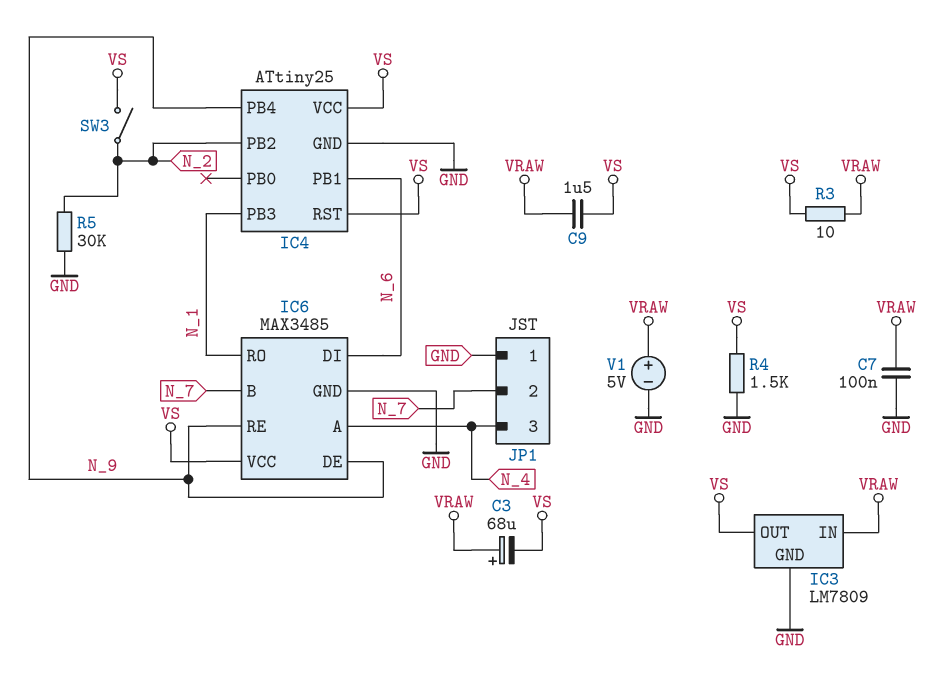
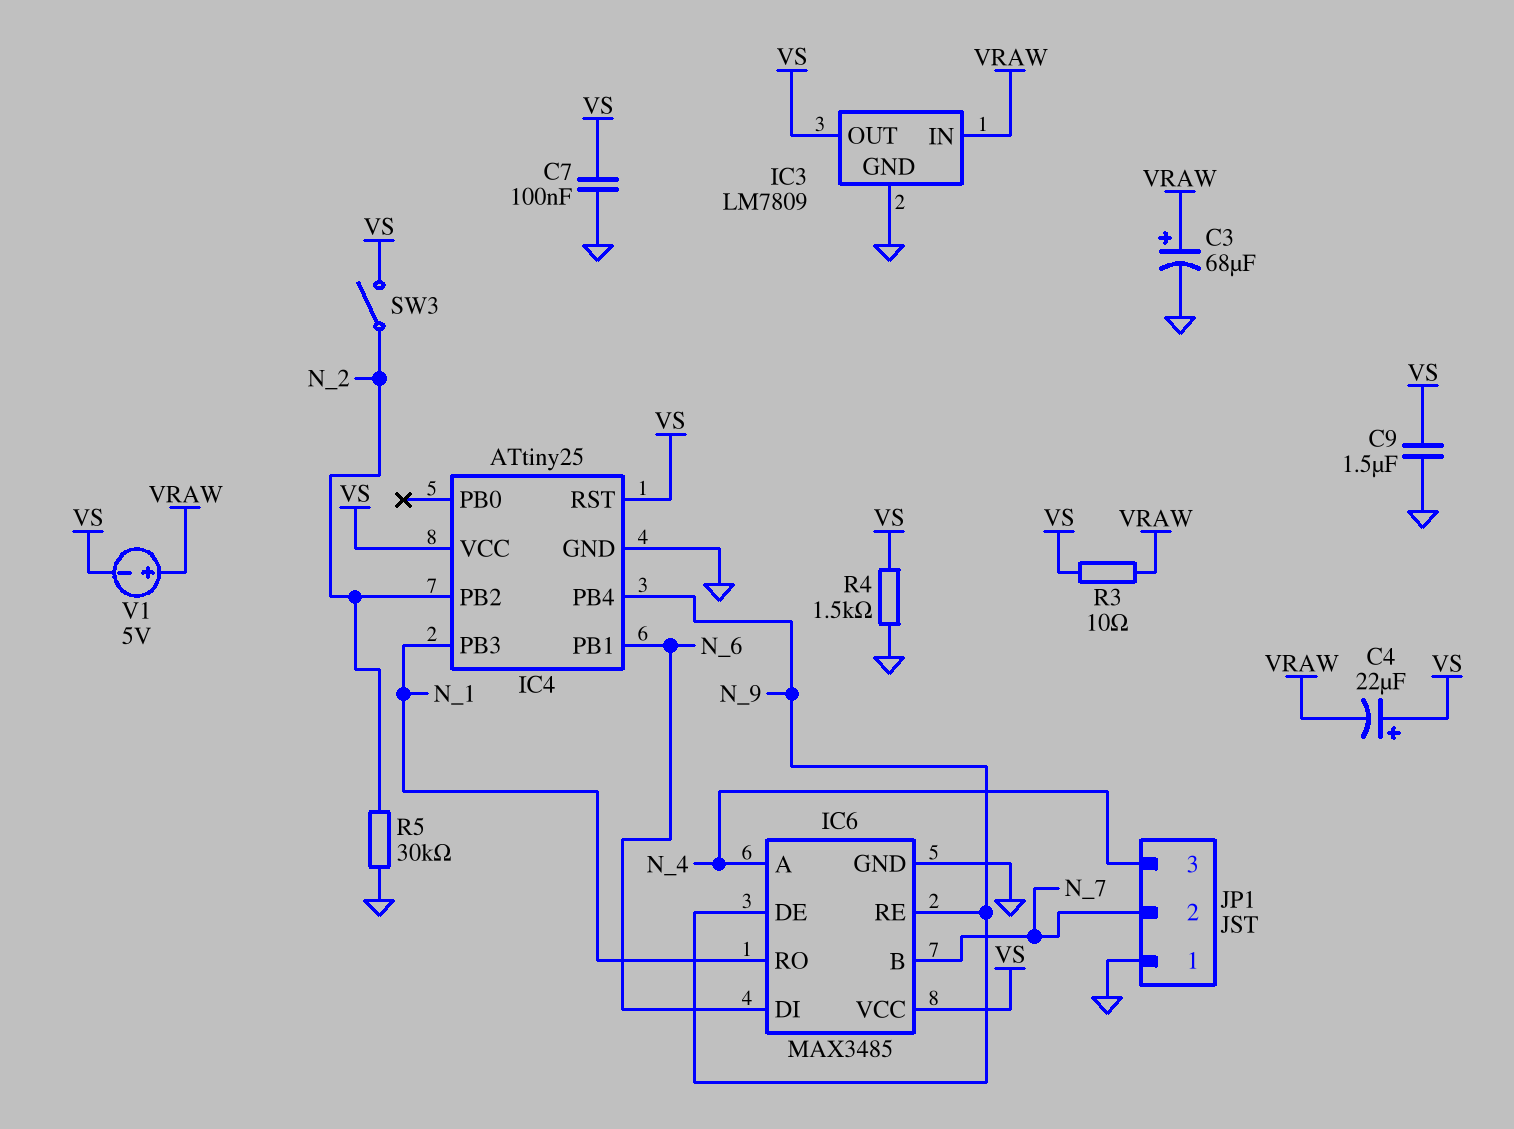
C3: 68uF (plus VRAW, minus VS) -> 68uF (plus VRAW, minus GND)
C4: none -> 22uF (plus VS, minus VRAW)
C7: 100nF (GND, VRAW) -> 100nF (GND, VS)
C9: 1.5uF (VRAW, VS) -> 1.5uF (GND, VS)
V1: 5V (plus VRAW, minus GND) -> 5V (plus VRAW, minus VS)

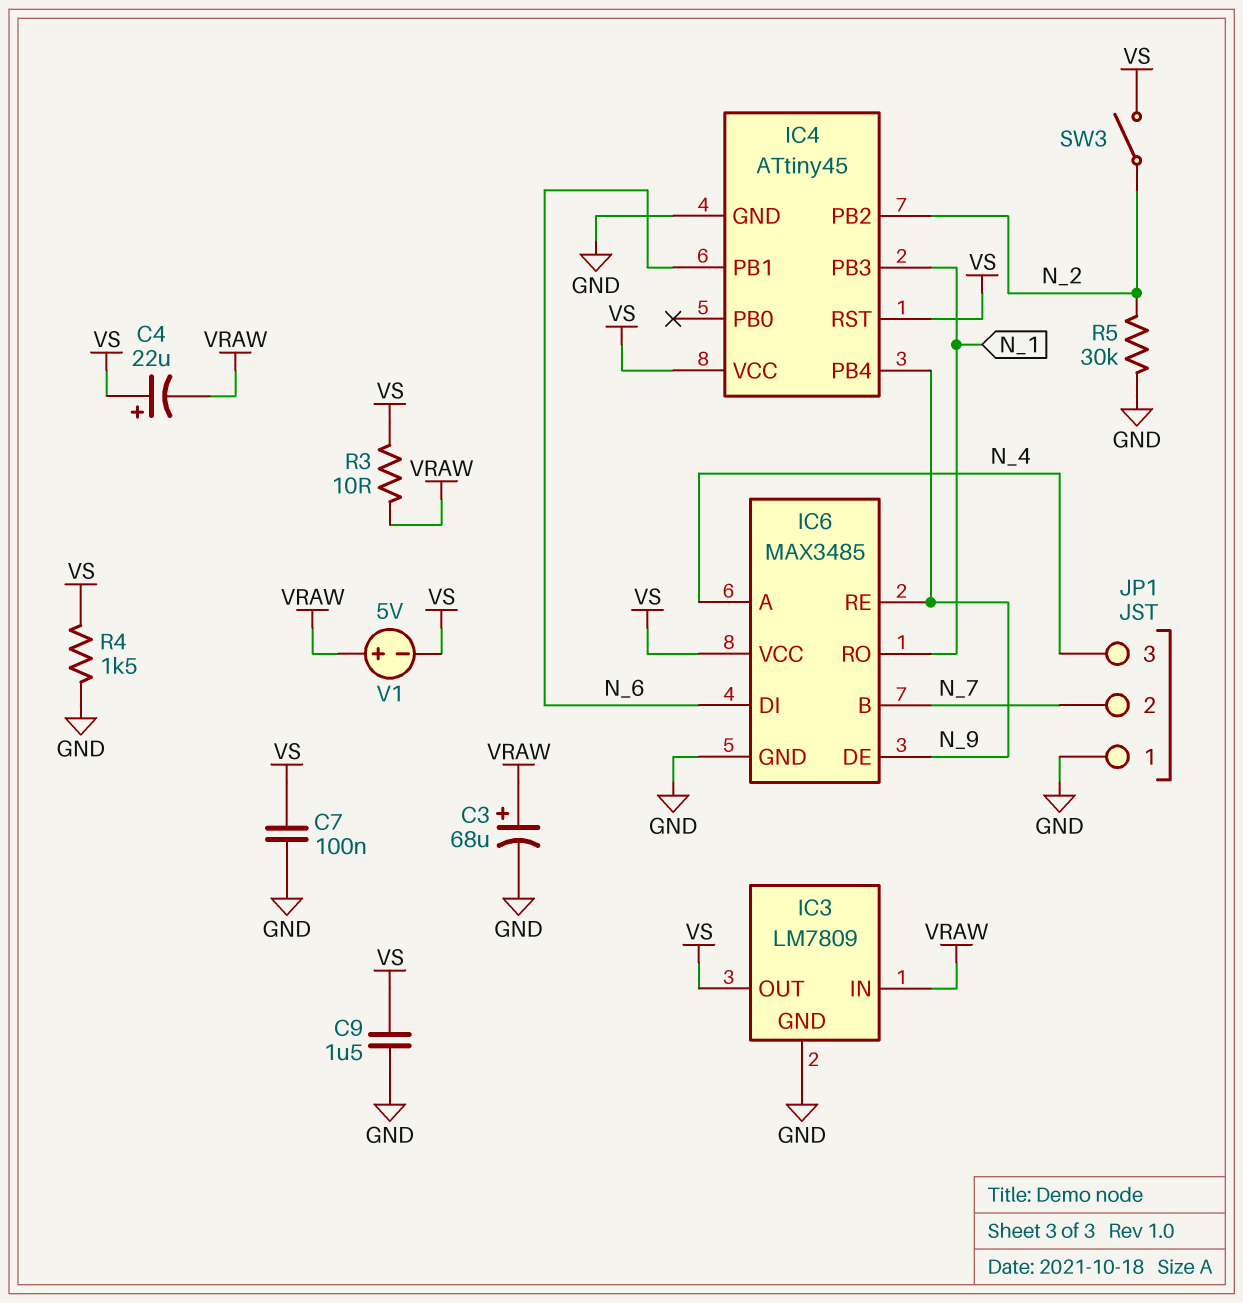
IC4: ATtiny25 -> ATtiny45

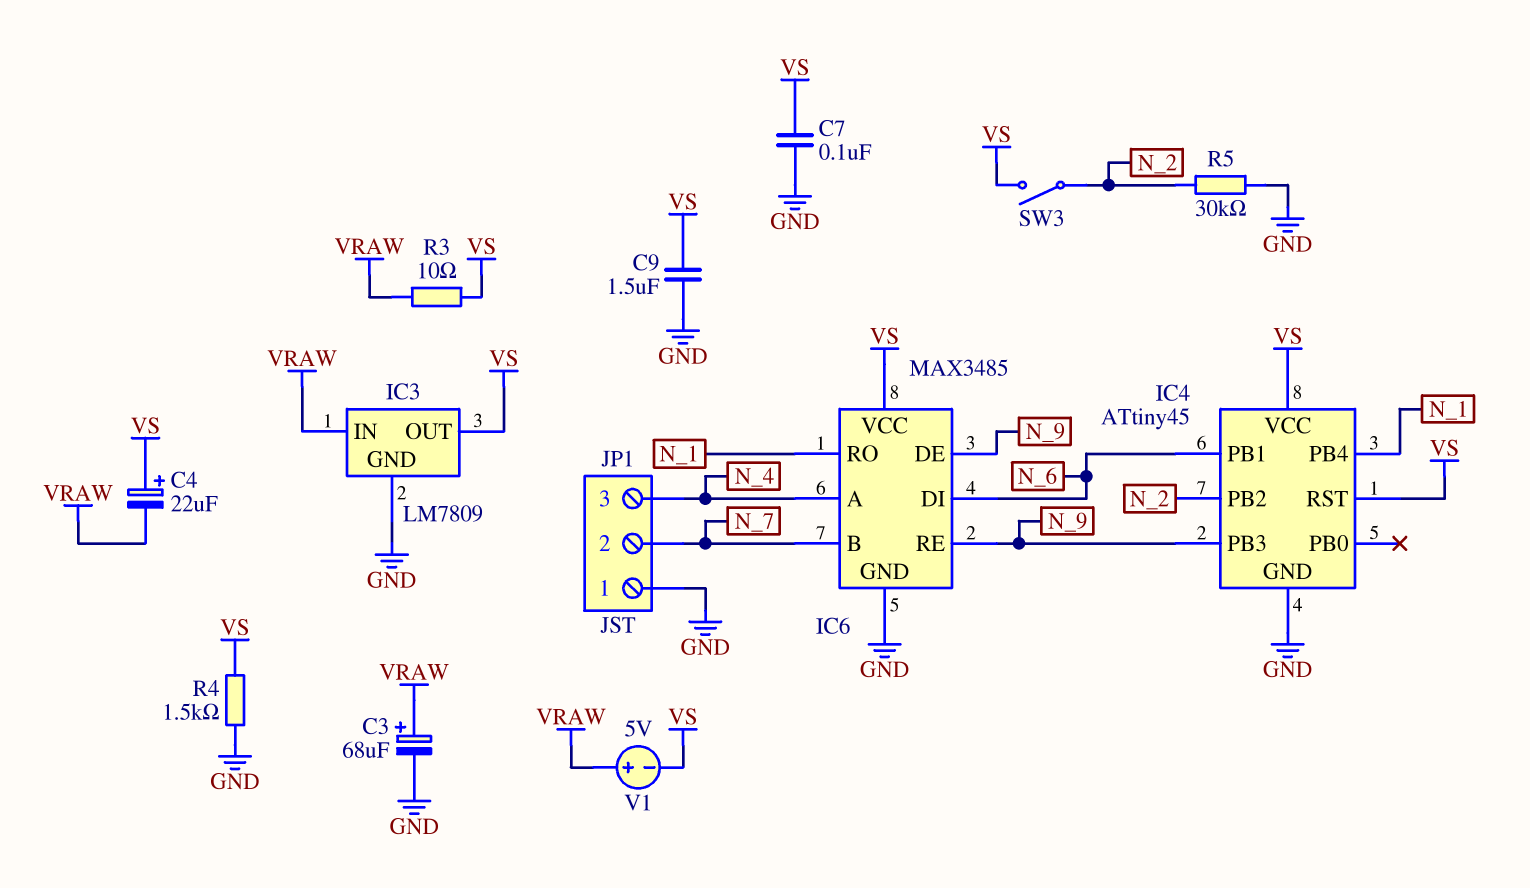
IC4 pin PB3: N_1 -> N_9
IC4 pin PB4: N_9 -> N_1

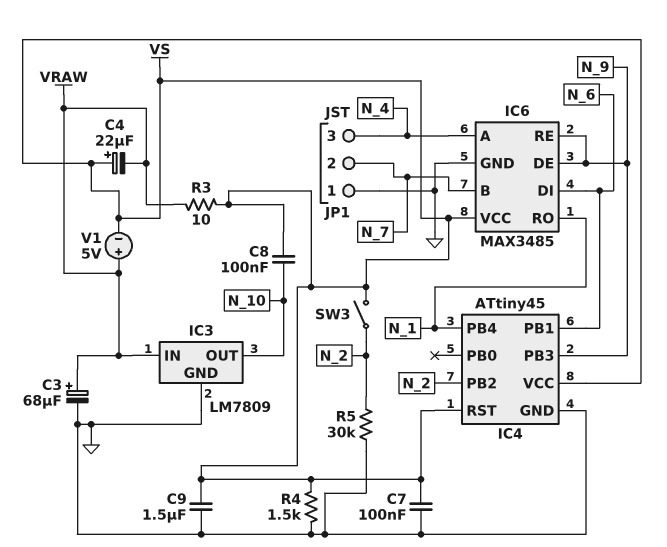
C8: none -> 100nF (N_10, VS)
IC3 pin OUT: VS -> N_10

